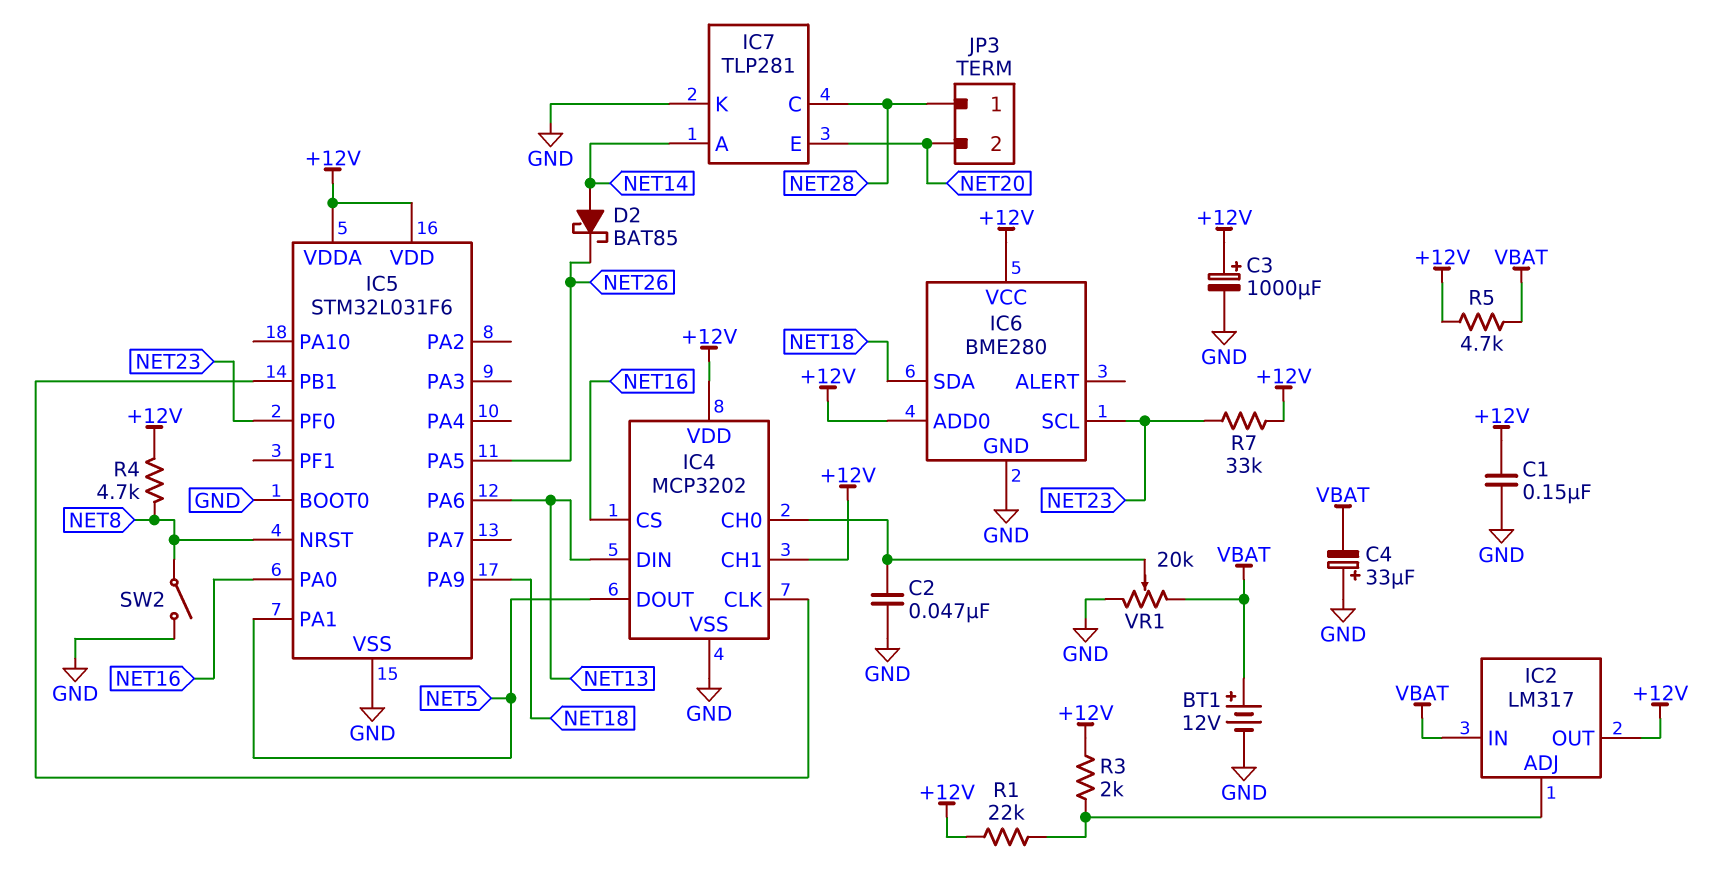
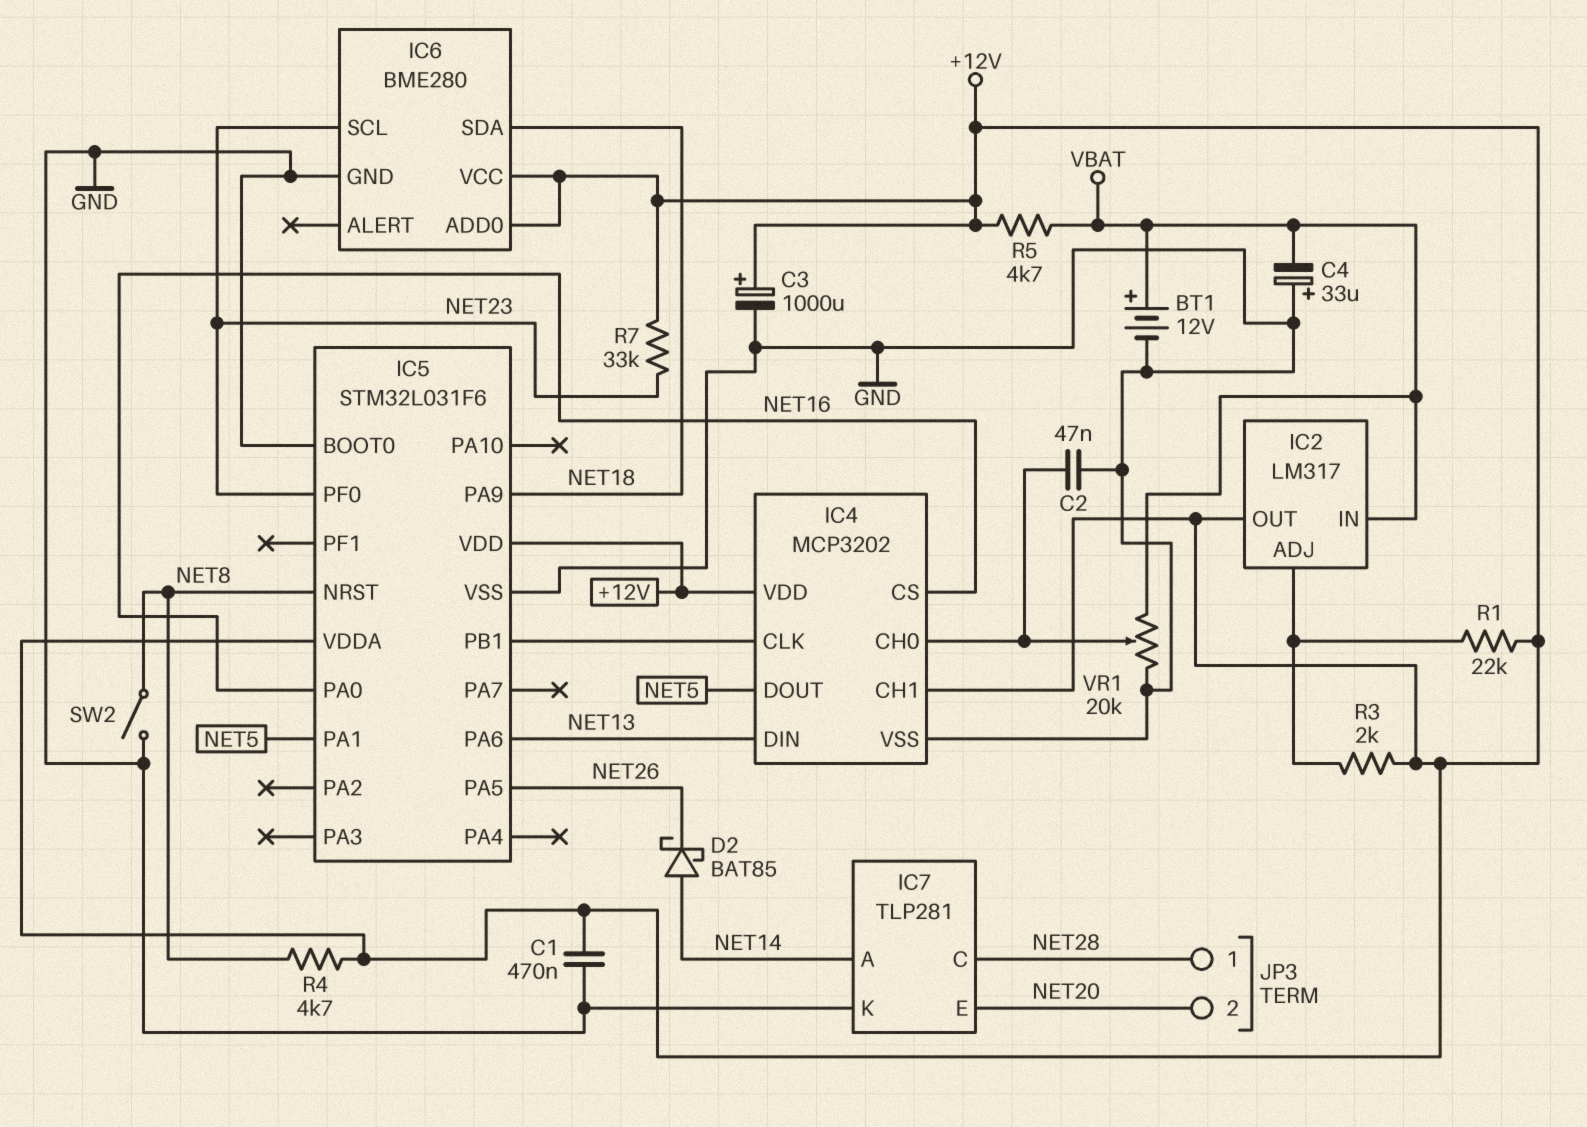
C1: 150nF (+12V, GND) -> 470nF (+12V, GND)

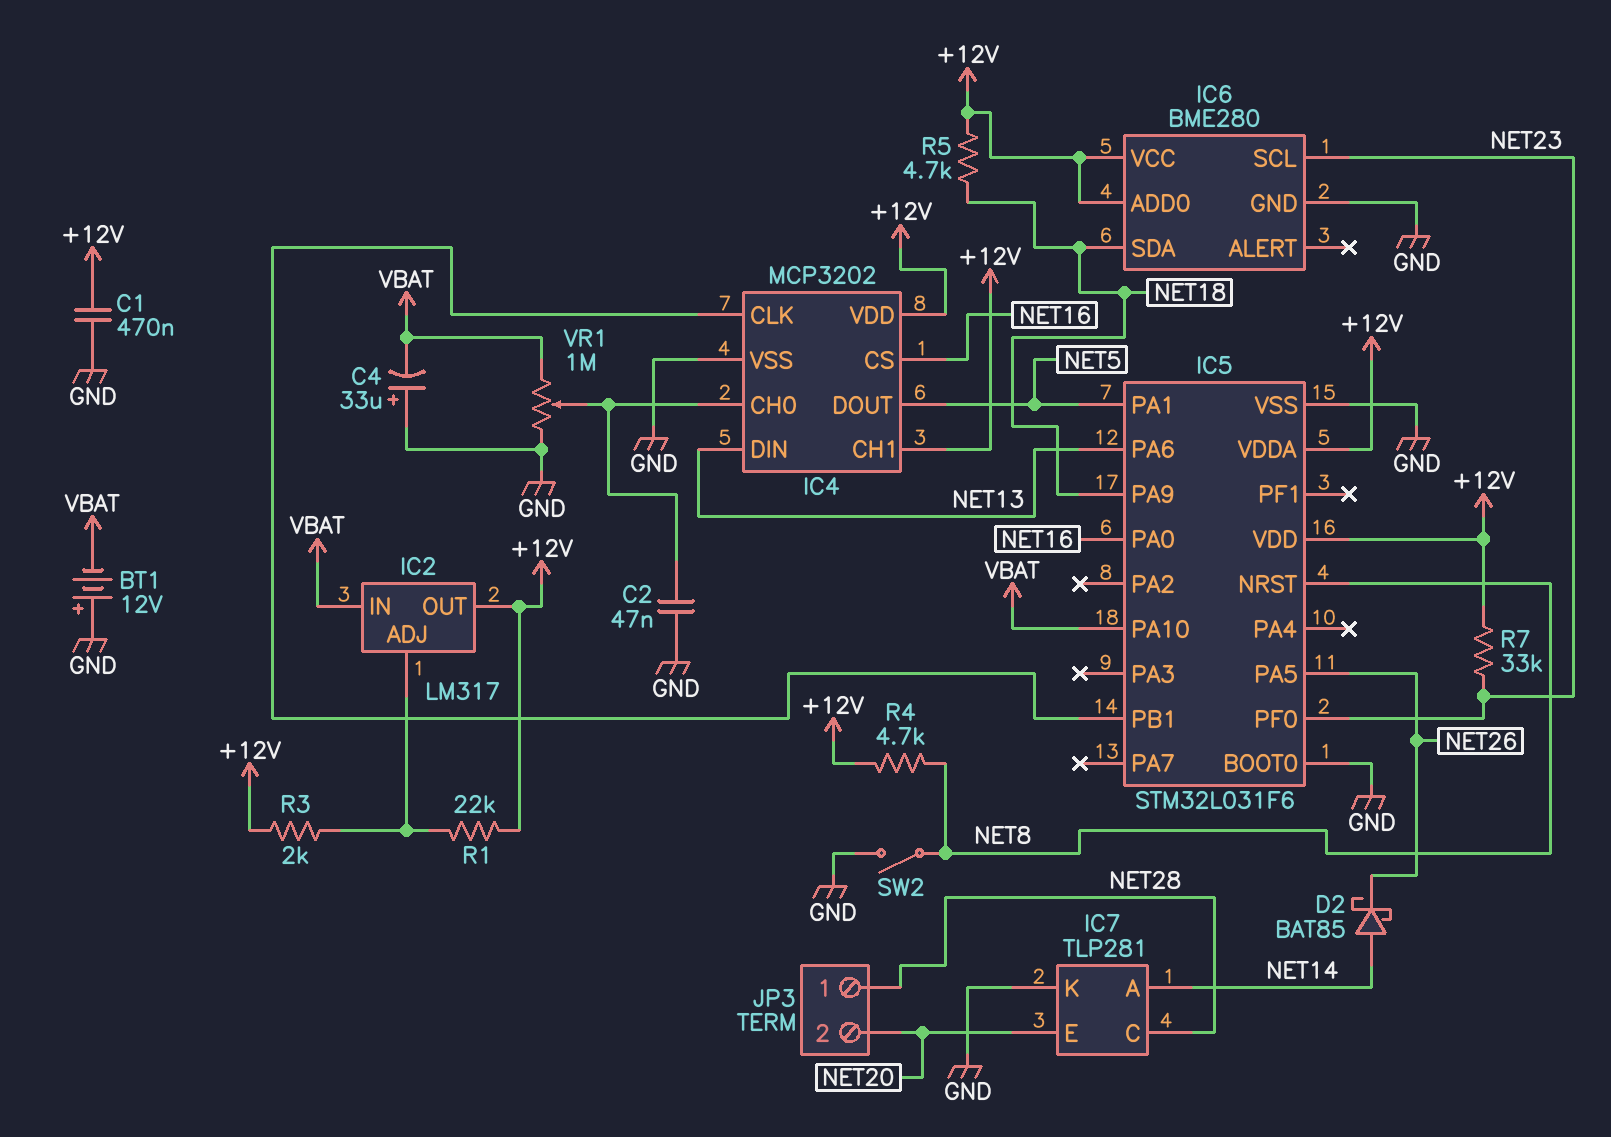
BT1: 12V (plus VBAT, minus GND) -> 12V (plus GND, minus VBAT)
C3: 1000uF (plus +12V, minus GND) -> none
IC5 pin PA10: none -> VBAT
R5: 4.7k (+12V, VBAT) -> 4.7k (+12V, NET18)
VR1: 20k (GND, VBAT, wiper IC4/CH0) -> 1M (GND, VBAT, wiper IC4/CH0)

